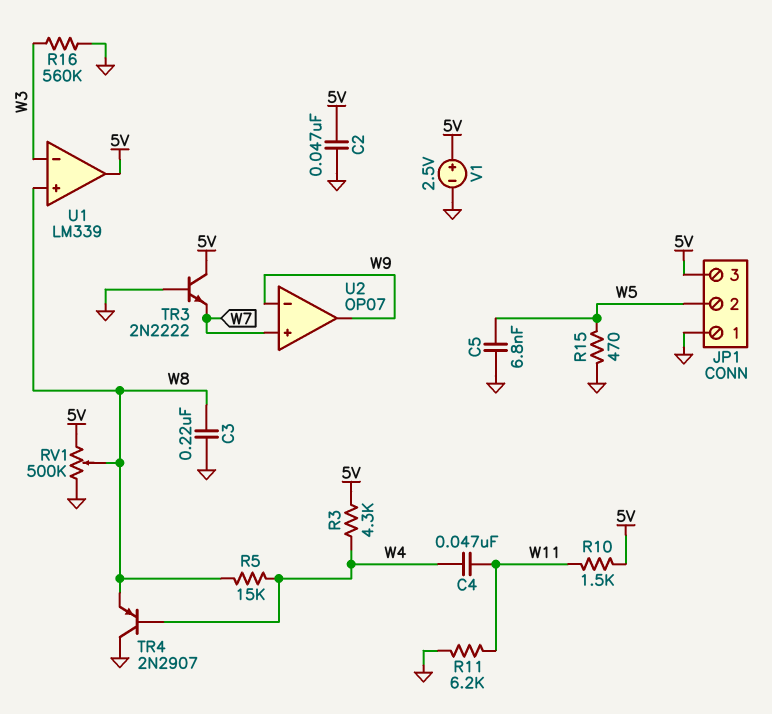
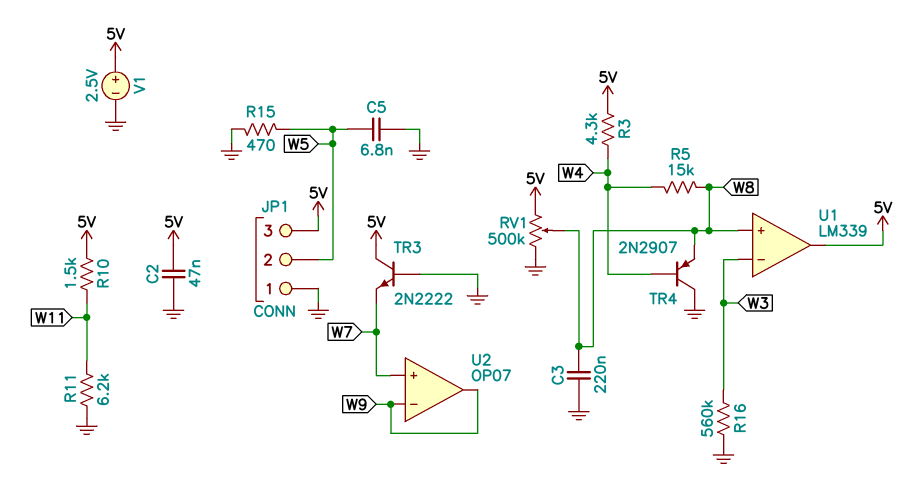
C4: 47nF (W4, W11) -> none

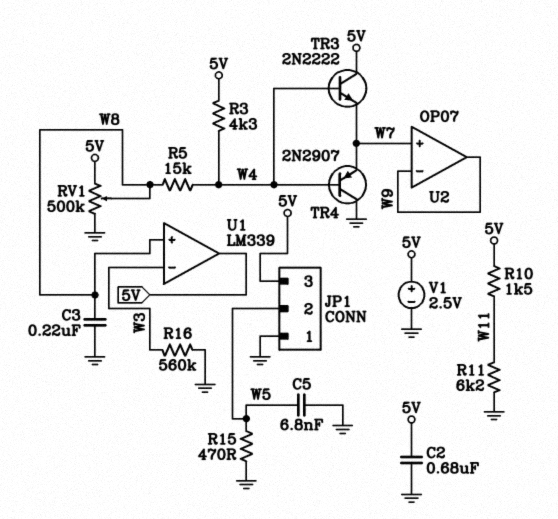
C2: 47nF (5V, GND) -> 680nF (5V, GND)
TR3: NPN 2N2222 (B GND, C 5V, E W7) -> NPN 2N2222 (B W4, C 5V, E W7)
TR4: PNP 2N2907 (B W4, C GND, E W8) -> PNP 2N2907 (B W4, C GND, E W7)

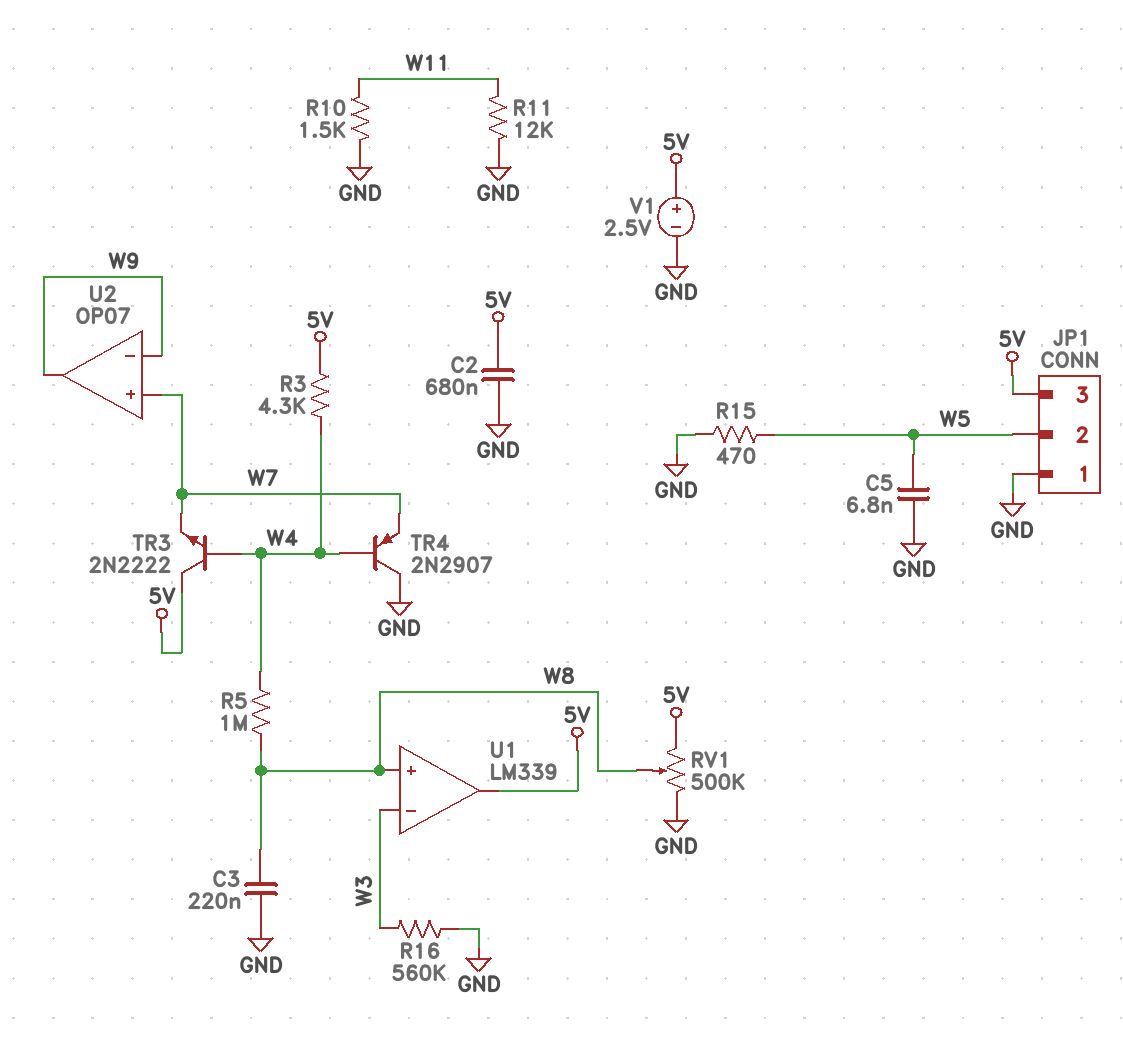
R5: 15k (W4, W8) -> 1M (W4, W8)
R10: 1.5k (5V, W11) -> 1.5k (GND, W11)
R11: 6.2k (GND, W11) -> 12k (GND, W11)

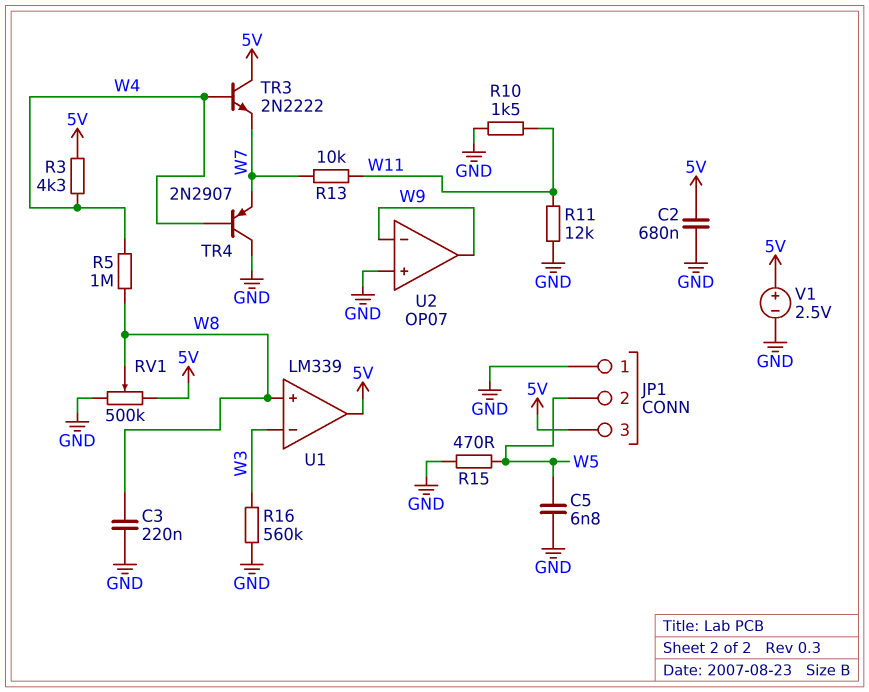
R13: none -> 10k (W7, W11)
U2 pin in+: W7 -> GND

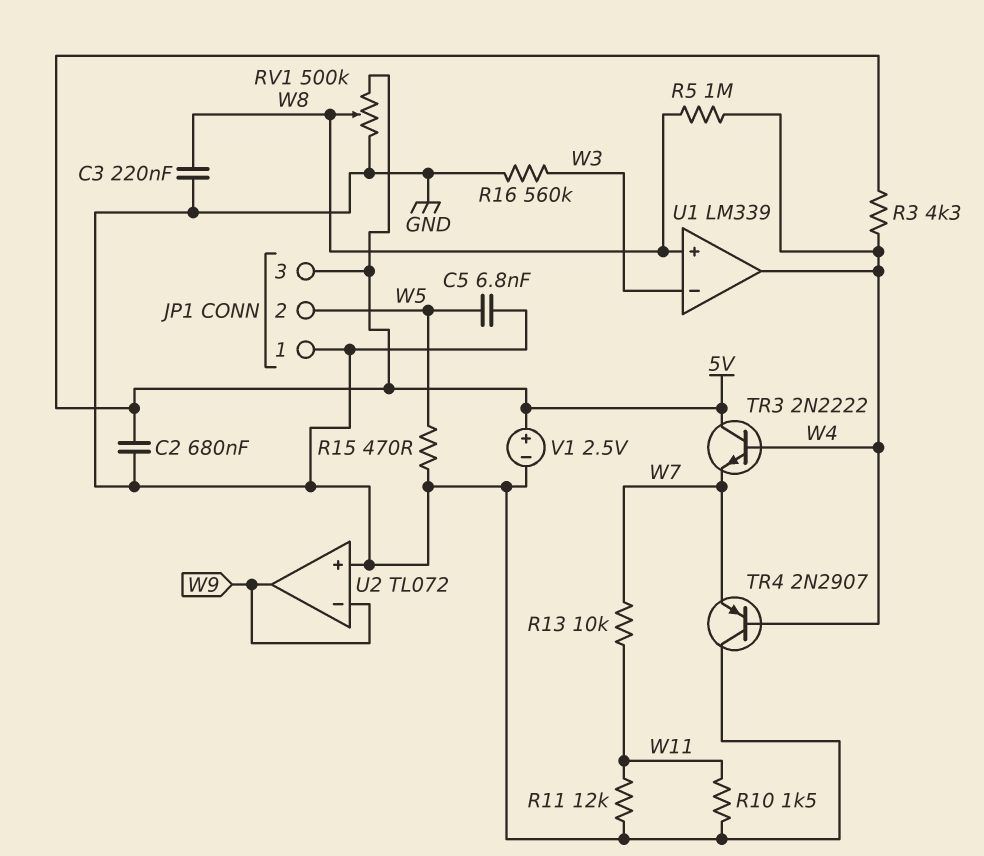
U1 pin out: 5V -> W4
U2: OP07 -> TL072

